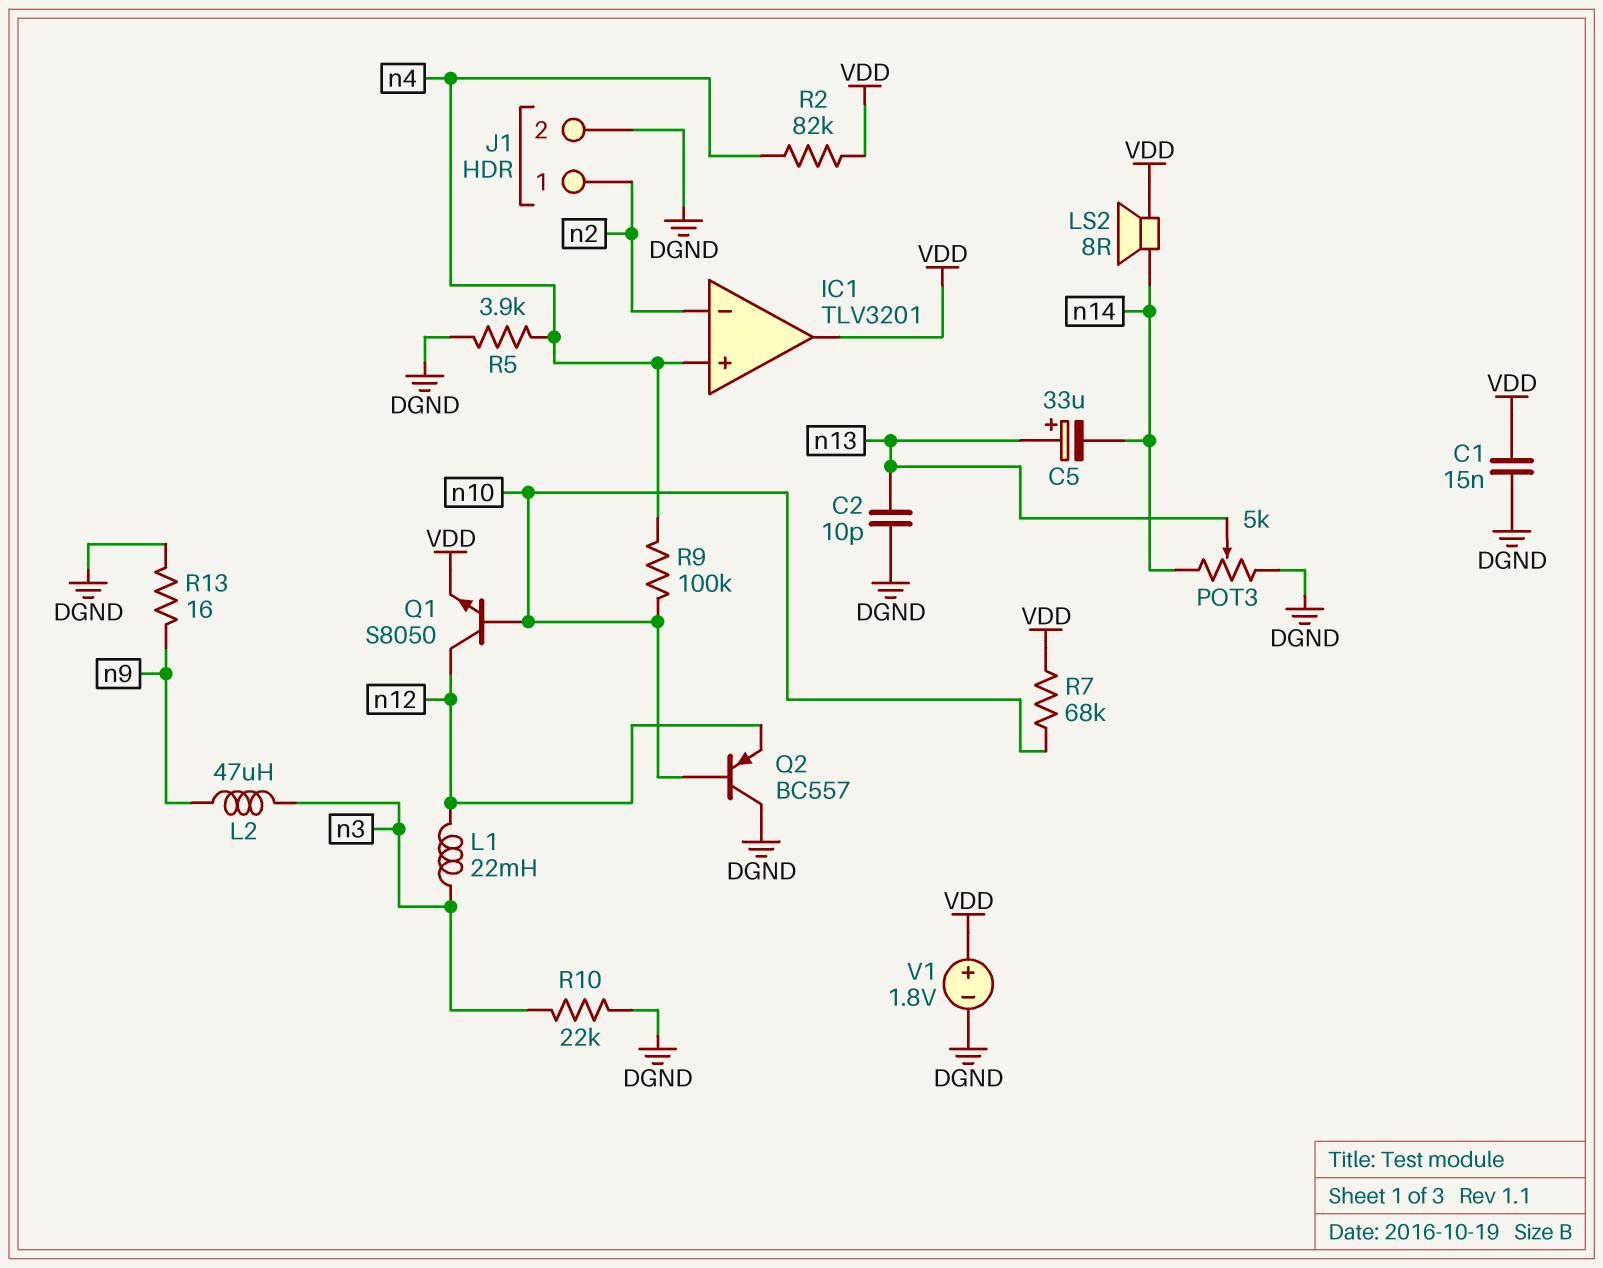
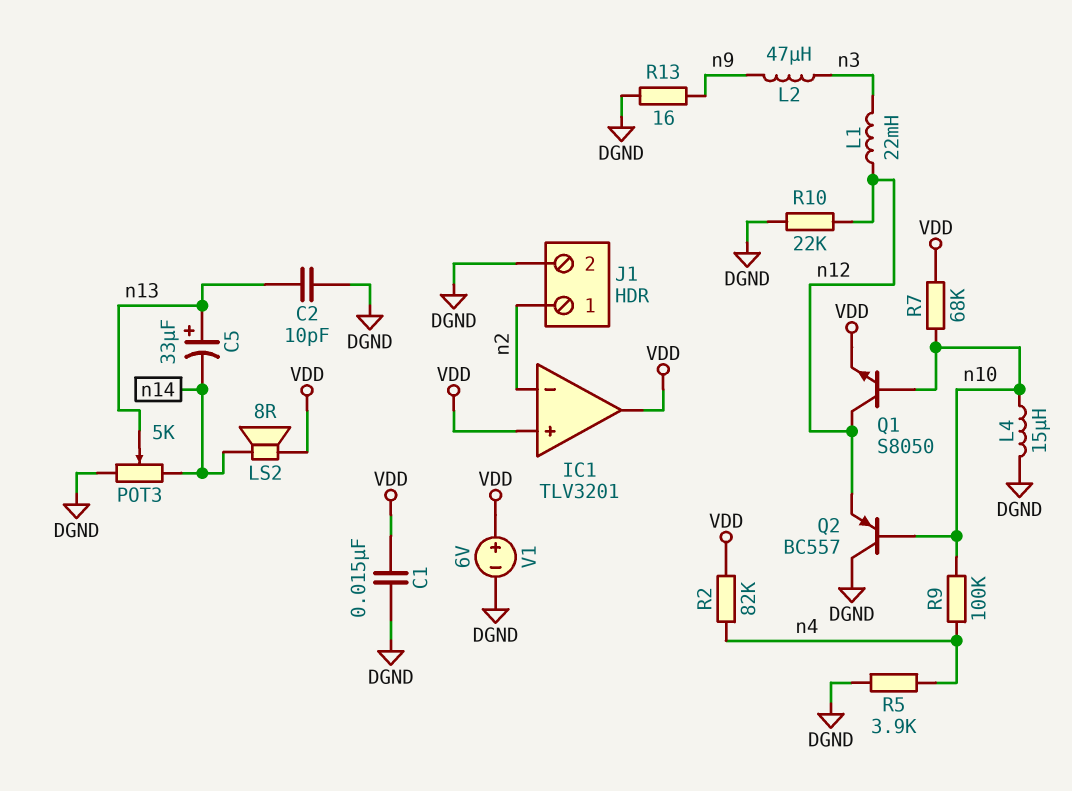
IC1 pin in+: n4 -> VDD
L4: none -> 15uH (DGND, n10)
R10: 22k (DGND, n3) -> 22k (DGND, n12)
V1: 1.8V (plus VDD, minus DGND) -> 6V (plus VDD, minus DGND)

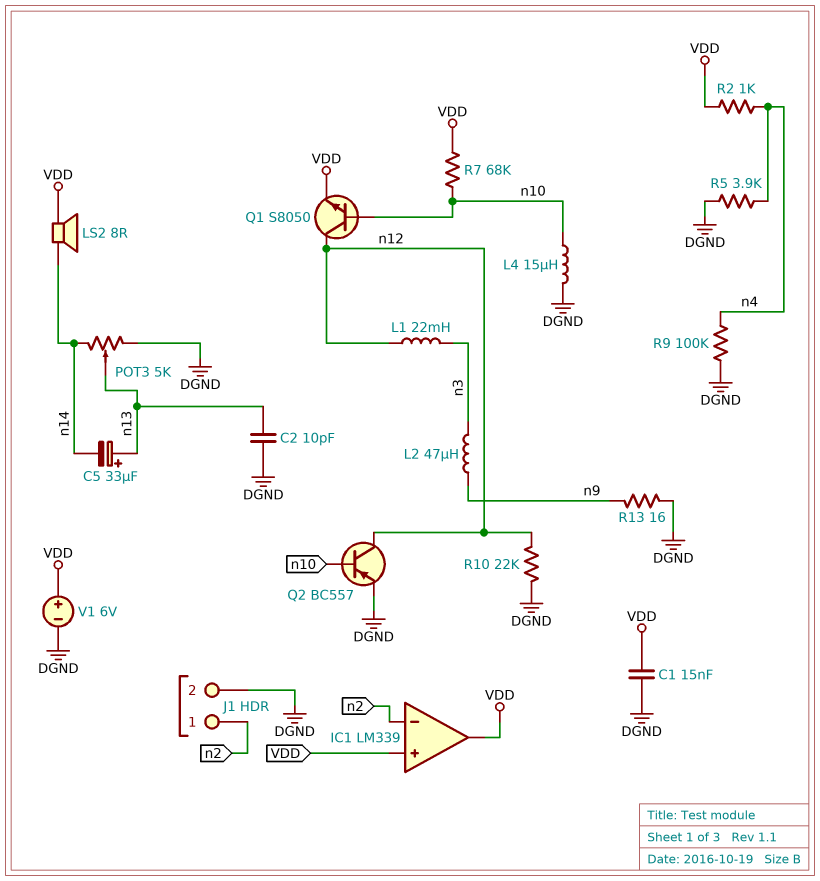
IC1: TLV3201 -> LM339
Q2: PNP BC557 (B n10, C DGND, E n12) -> PNP BC557 (B n10, C n12, E DGND)
R2: 82k (VDD, n4) -> 1k (VDD, n4)
R9: 100k (n4, n10) -> 100k (DGND, n4)

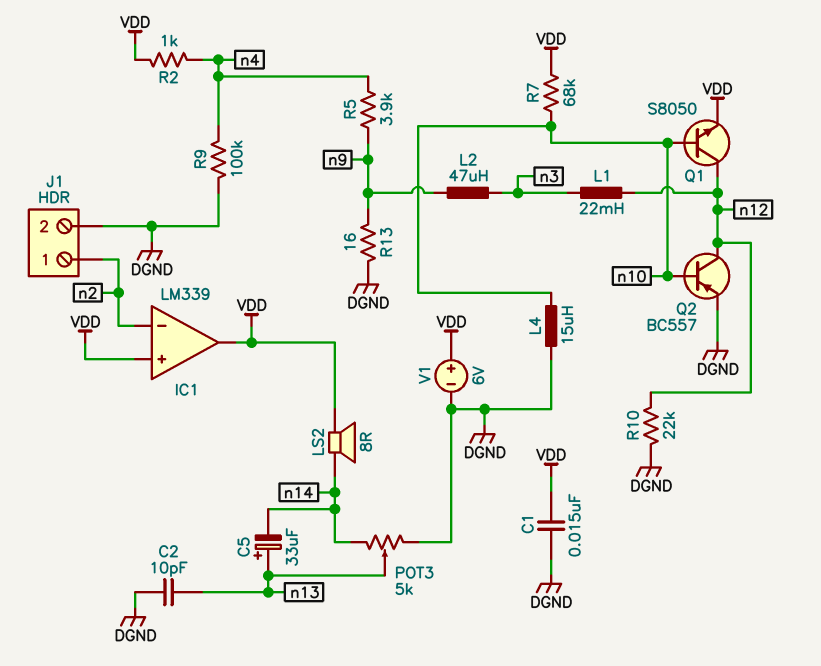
R5: 3.9k (DGND, n4) -> 3.9k (n4, n9)

